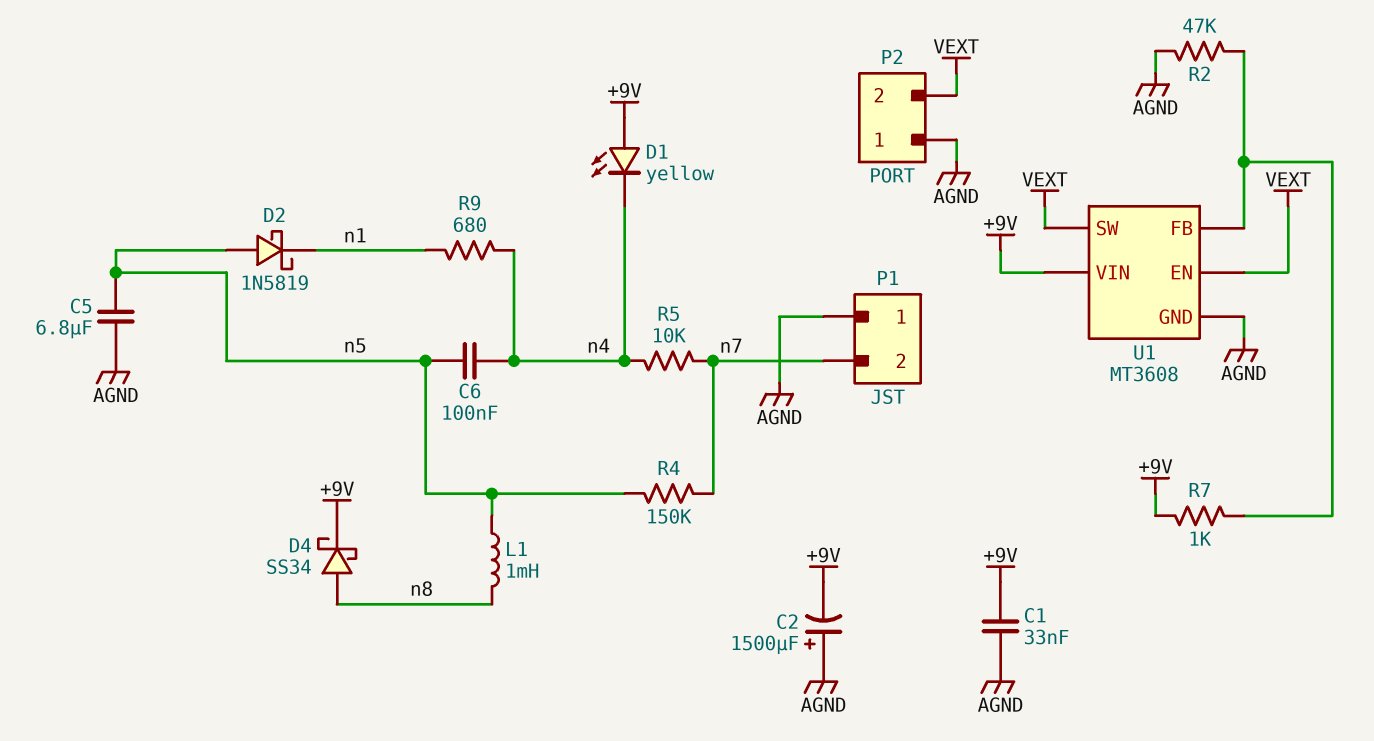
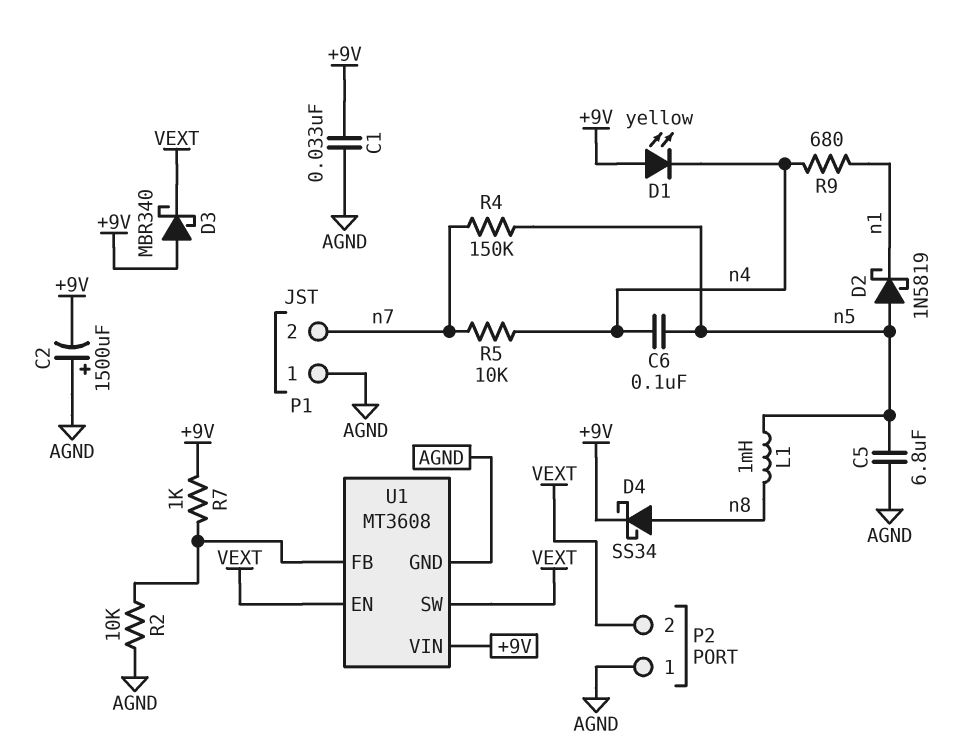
D3: none -> schottky MBR340 (A +9V, K VEXT)
R2: 47k (AGND, U1/FB) -> 10k (AGND, U1/FB)

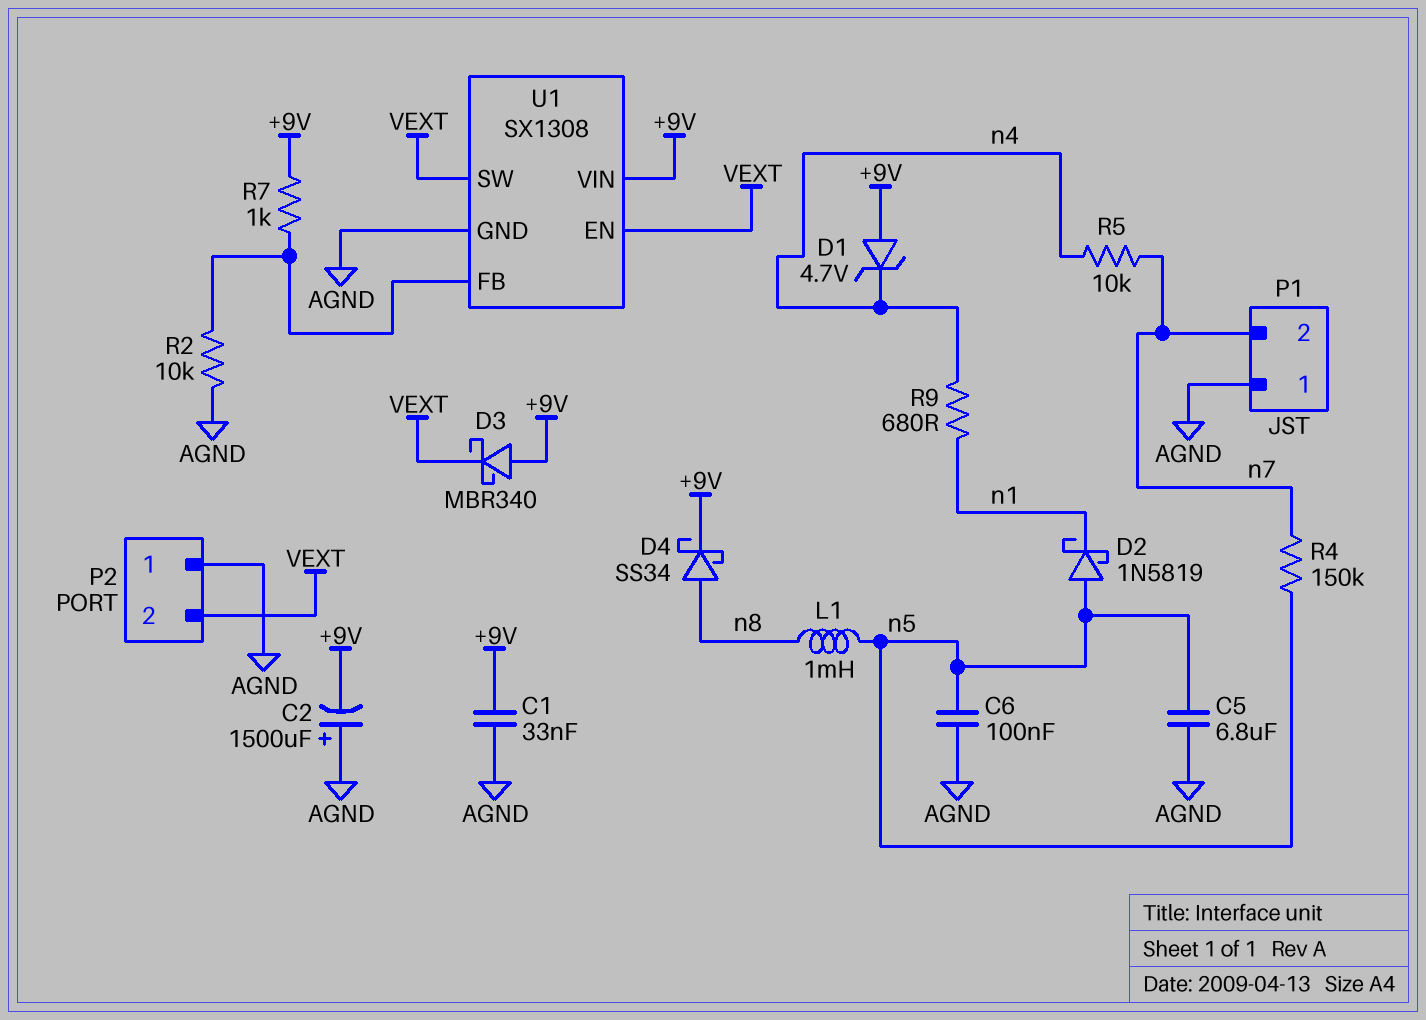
C6: 100nF (n4, n5) -> 100nF (AGND, n5)
D1: LED yellow (A +9V, K n4) -> zener 4.7V (A +9V, K n4)
U1: MT3608 -> SX1308

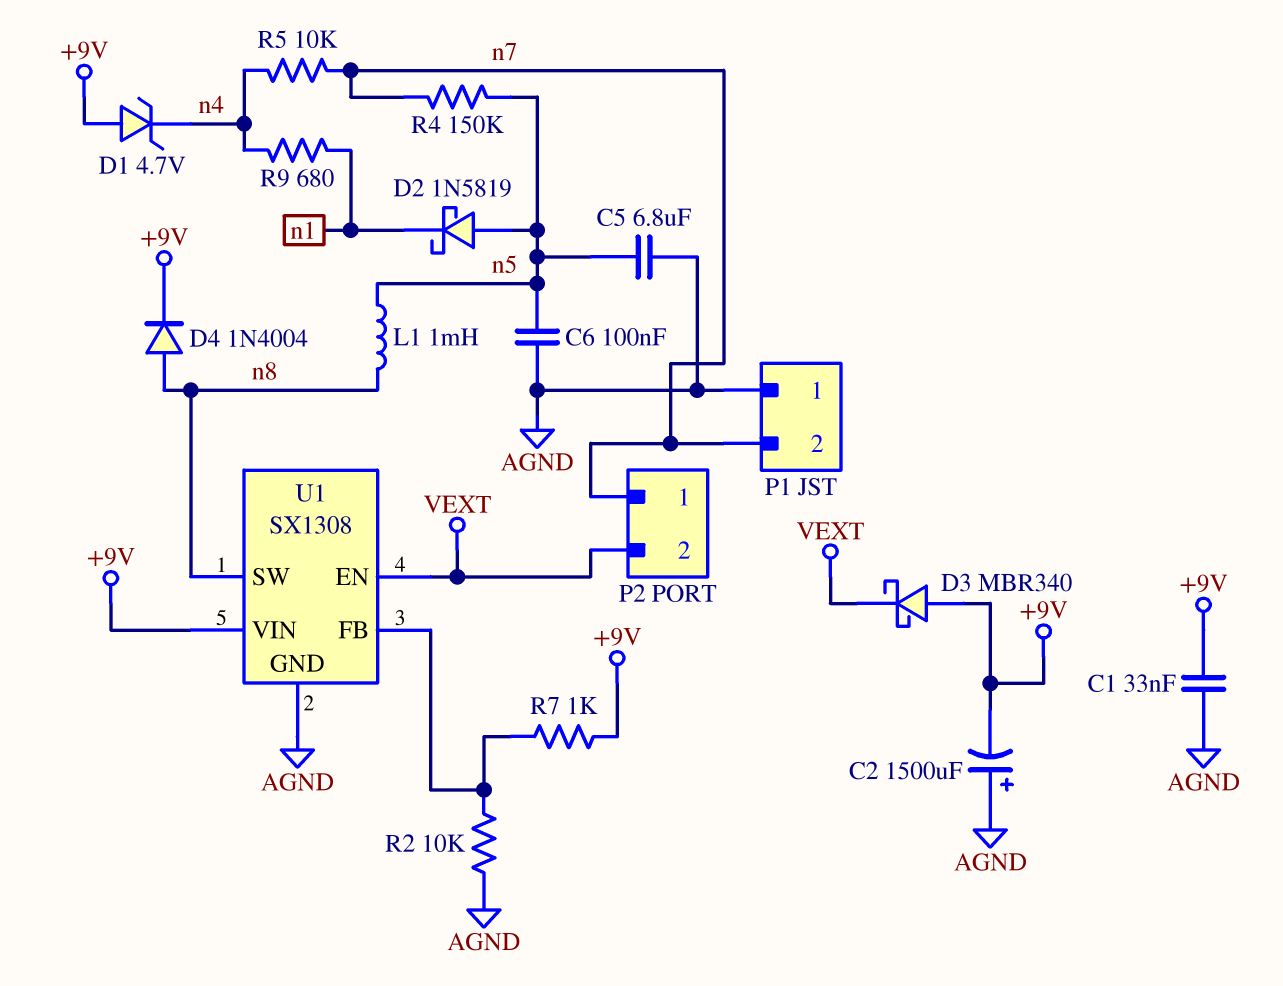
D4: schottky SS34 (A n8, K +9V) -> diode 1N4004 (A n8, K +9V)
P2 pin 1: AGND -> n7
U1 pin SW: VEXT -> n8

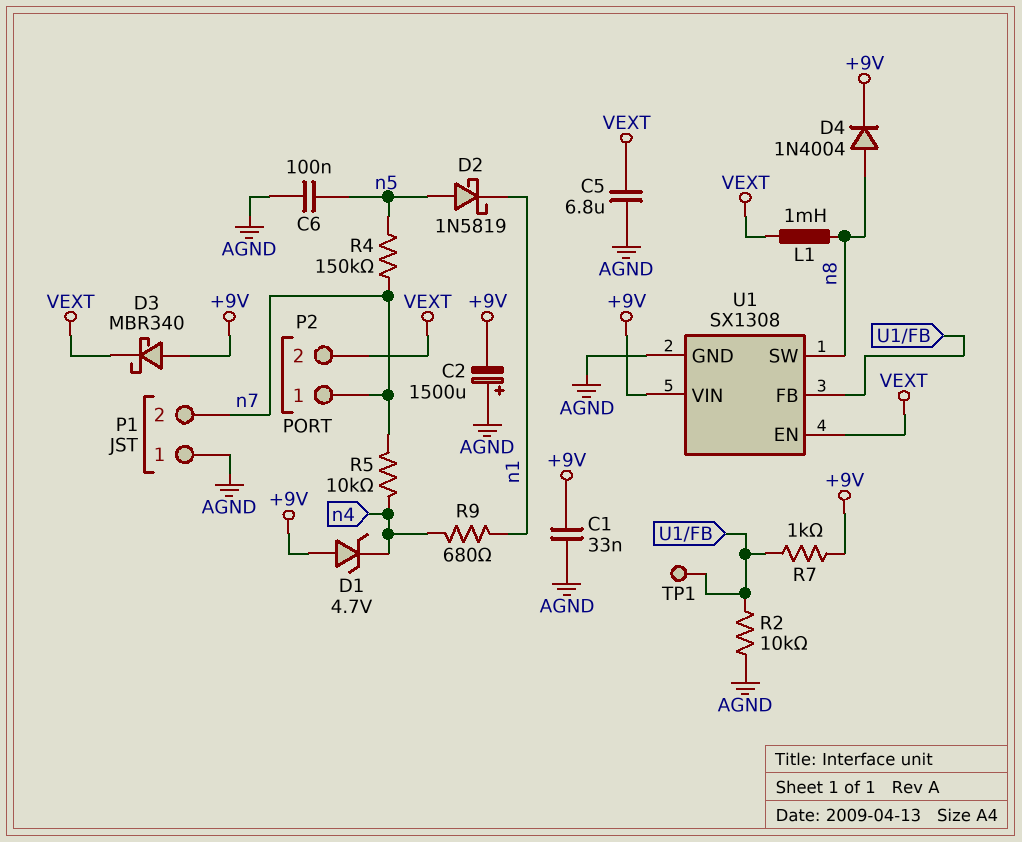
C5: 6.8uF (AGND, n5) -> 6.8uF (AGND, VEXT)
L1: 1mH (n5, n8) -> 1mH (VEXT, n8)
TP1: none -> test point (U1/FB)

